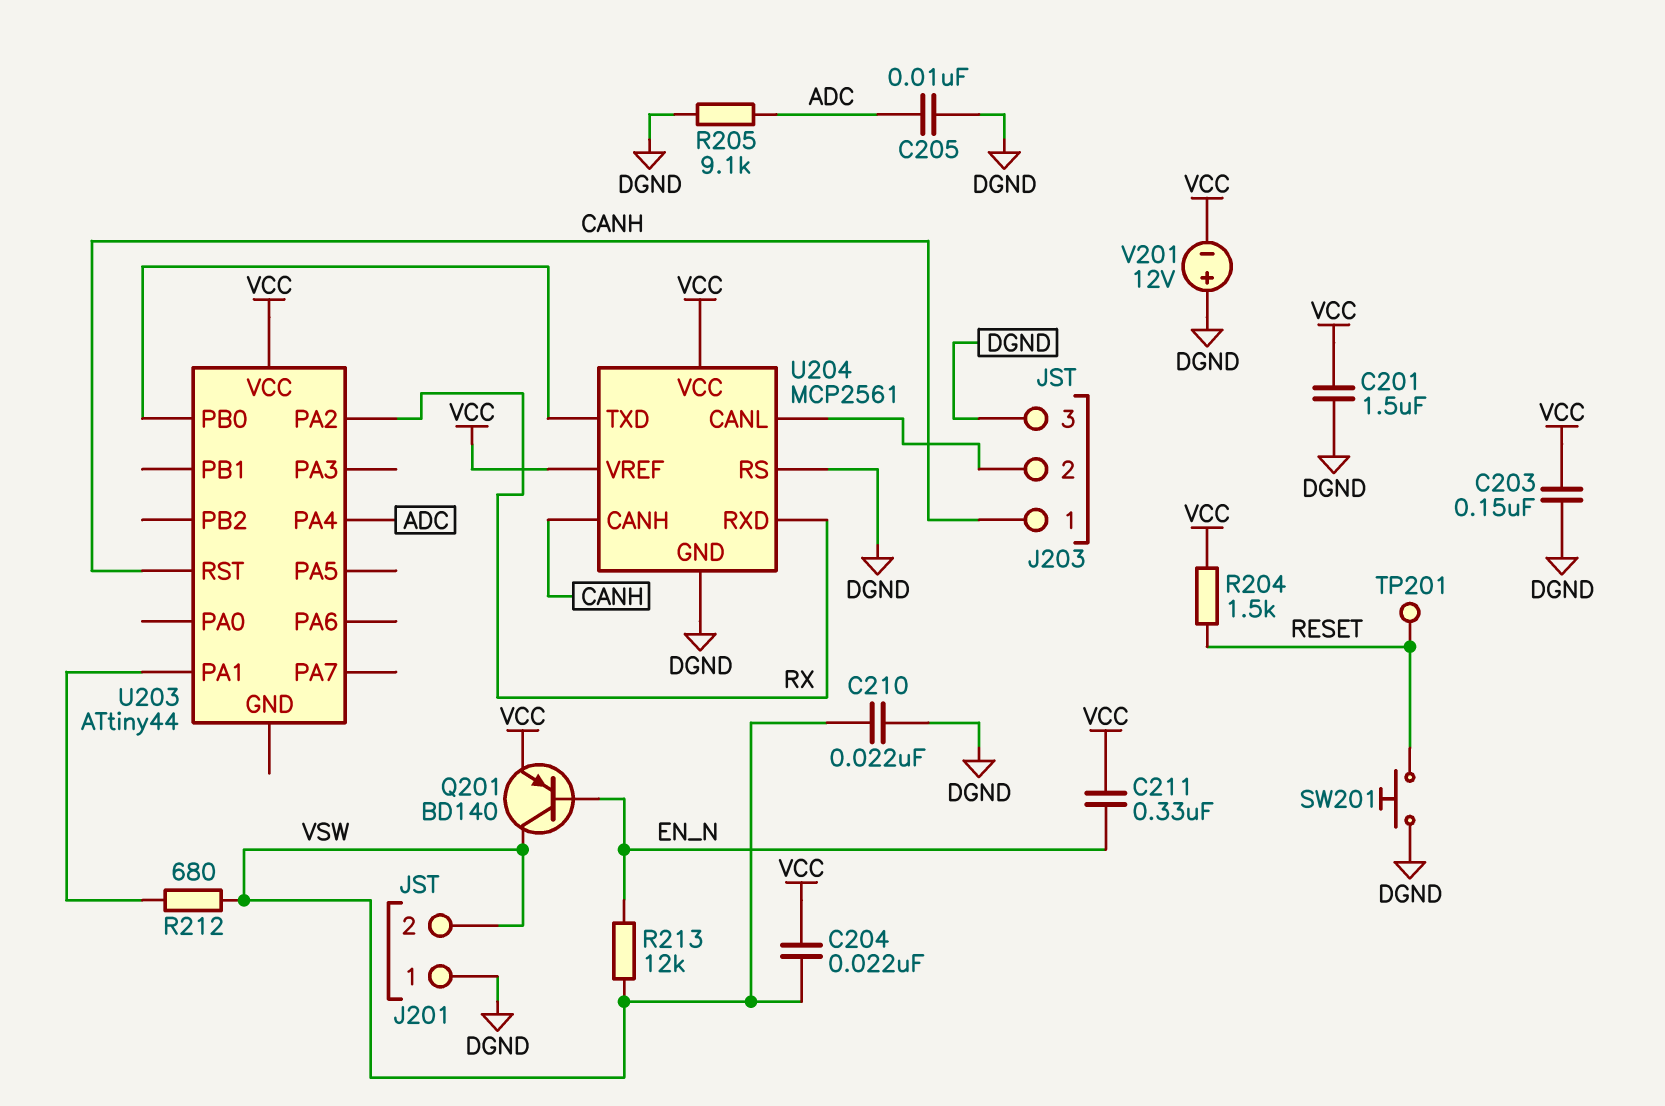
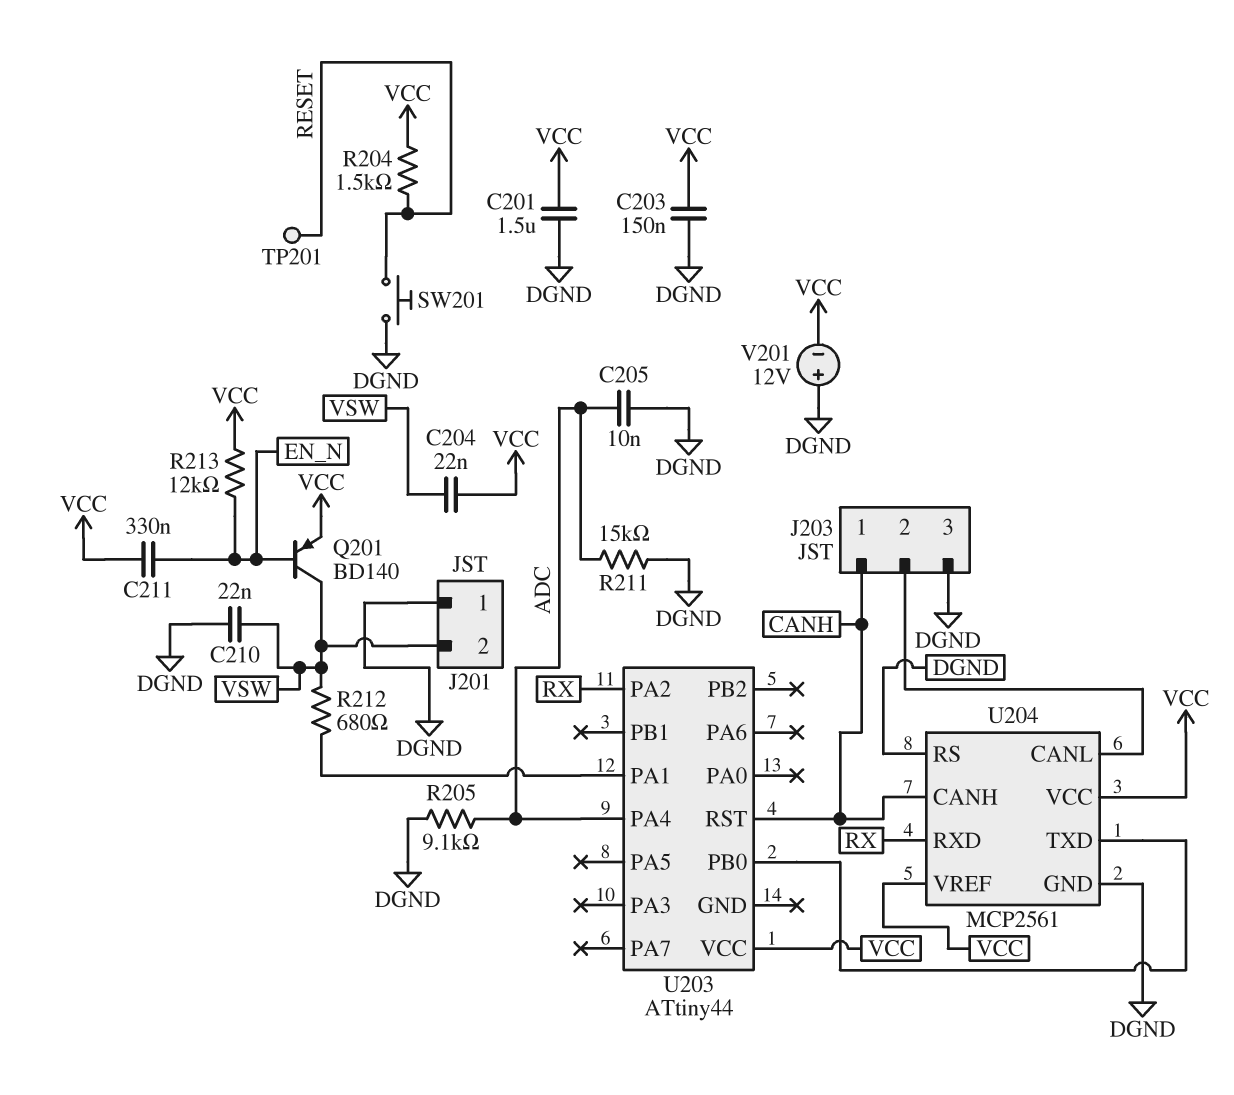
R211: none -> 15k (ADC, DGND)
R213: 12k (EN_N, VSW) -> 12k (EN_N, VCC)

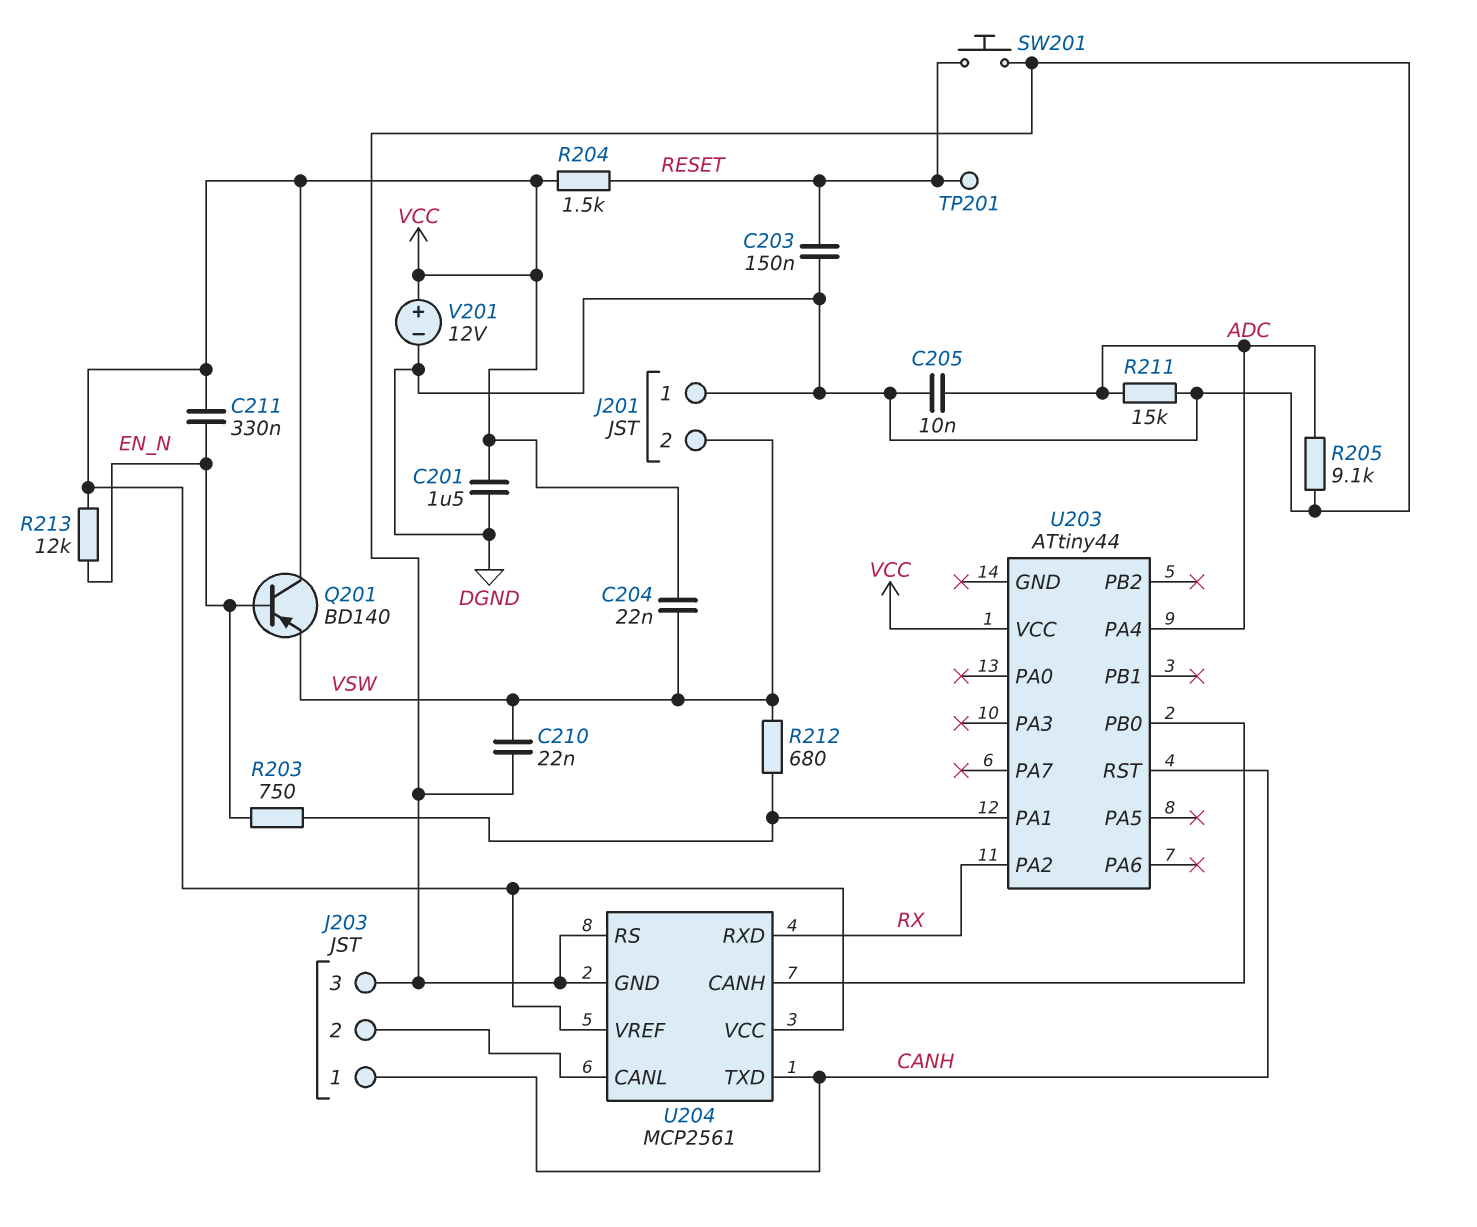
C203: 150nF (DGND, VCC) -> 150nF (DGND, RESET)
Q201: PNP BD140 (B EN_N, C VSW, E VCC) -> PNP BD140 (B EN_N, C VCC, E VSW)
R203: none -> 750 (EN_N, U203/PA1)
U204 pin CANH: CANH -> U203/PB0
U204 pin TXD: U203/PB0 -> CANH
V201: 12V (plus DGND, minus VCC) -> 12V (plus VCC, minus DGND)

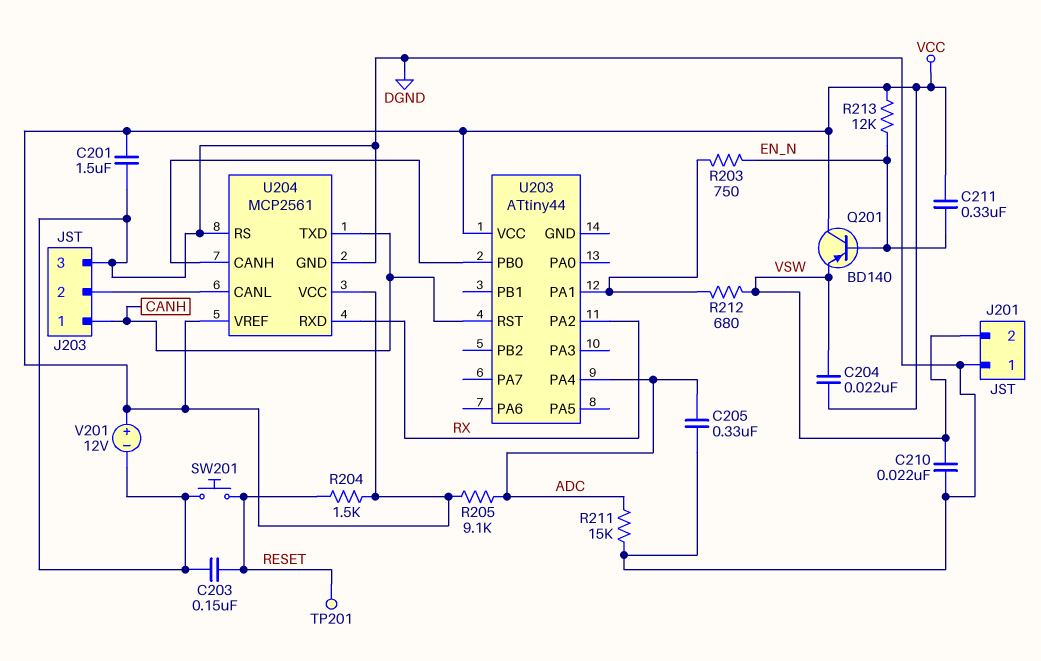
C205: 10nF (ADC, DGND) -> 330nF (ADC, DGND)
R205: 9.1k (ADC, DGND) -> 9.1k (ADC, VCC)

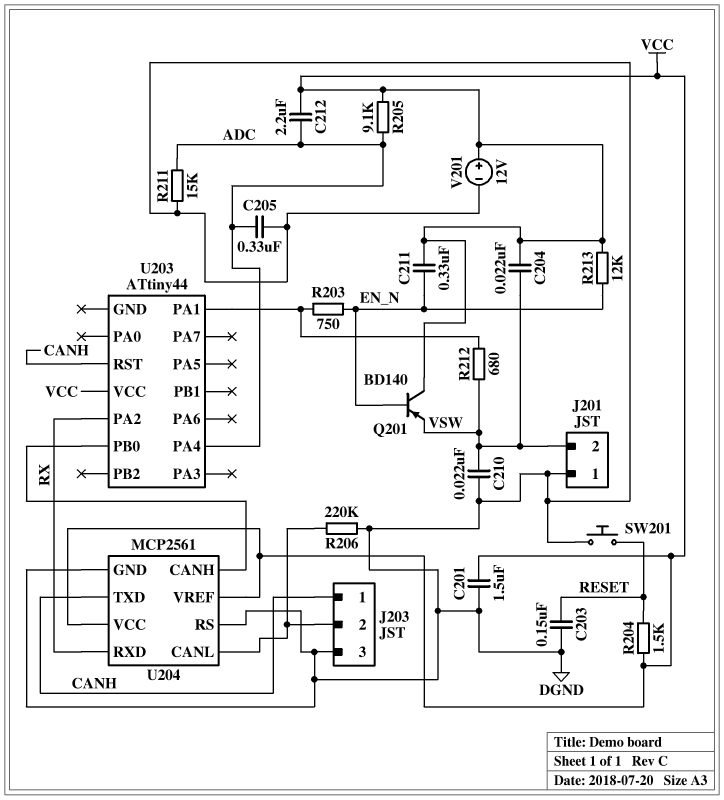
C212: none -> 2.2uF (ADC, VCC)
R206: none -> 220k (DGND, J203/2)
TP201: test point (RESET) -> none

